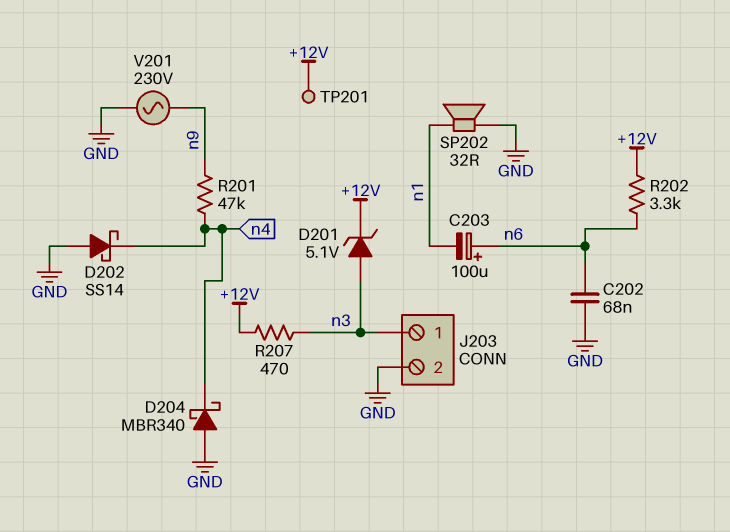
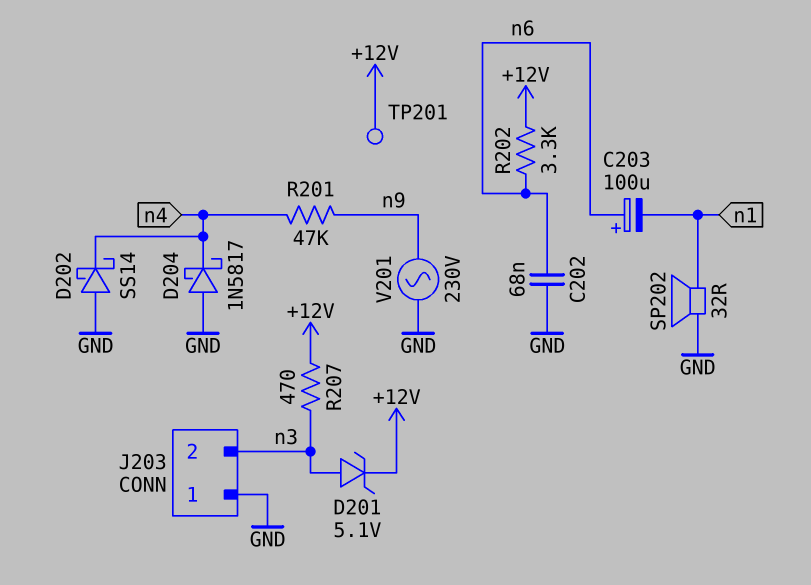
D204: schottky MBR340 (A GND, K n4) -> schottky 1N5817 (A GND, K n4)
J203 pin 1: n3 -> GND
J203 pin 2: GND -> n3

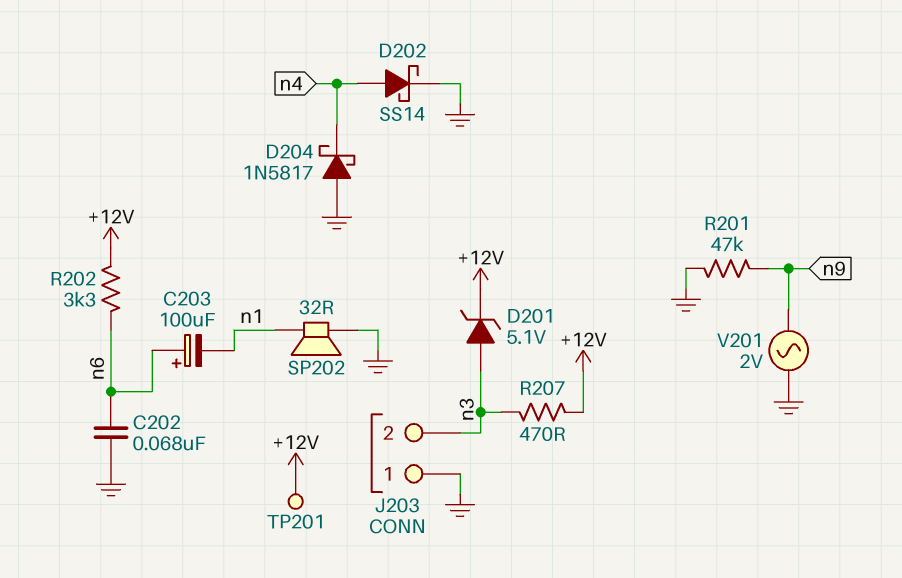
D202: schottky SS14 (A GND, K n4) -> schottky SS14 (A n4, K GND)
R201: 47k (n4, n9) -> 47k (GND, n9)
V201: AC 230V (GND, n9) -> AC 2V (GND, n9)

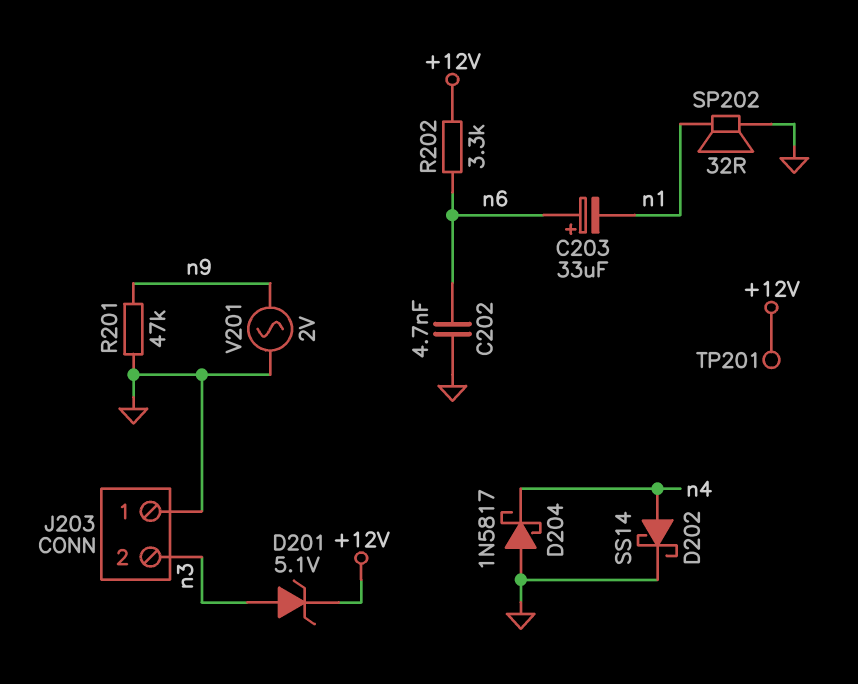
C202: 68nF (GND, n6) -> 4.7nF (GND, n6)
C203: 100uF (plus n6, minus n1) -> 33uF (plus n6, minus n1)
R207: 470 (+12V, n3) -> none

